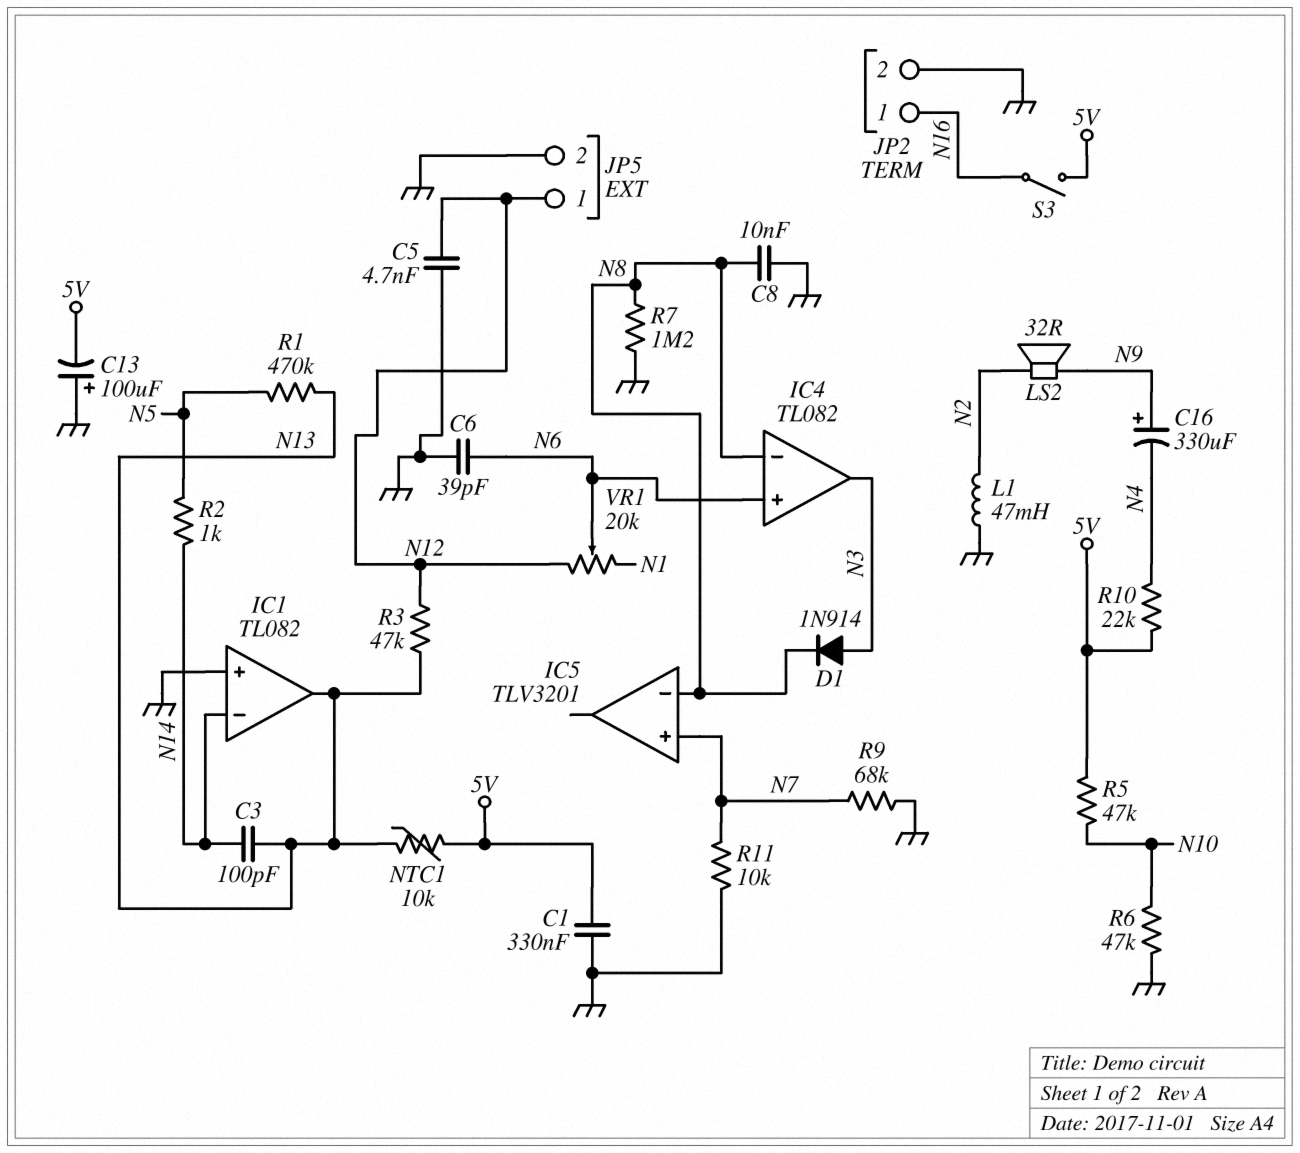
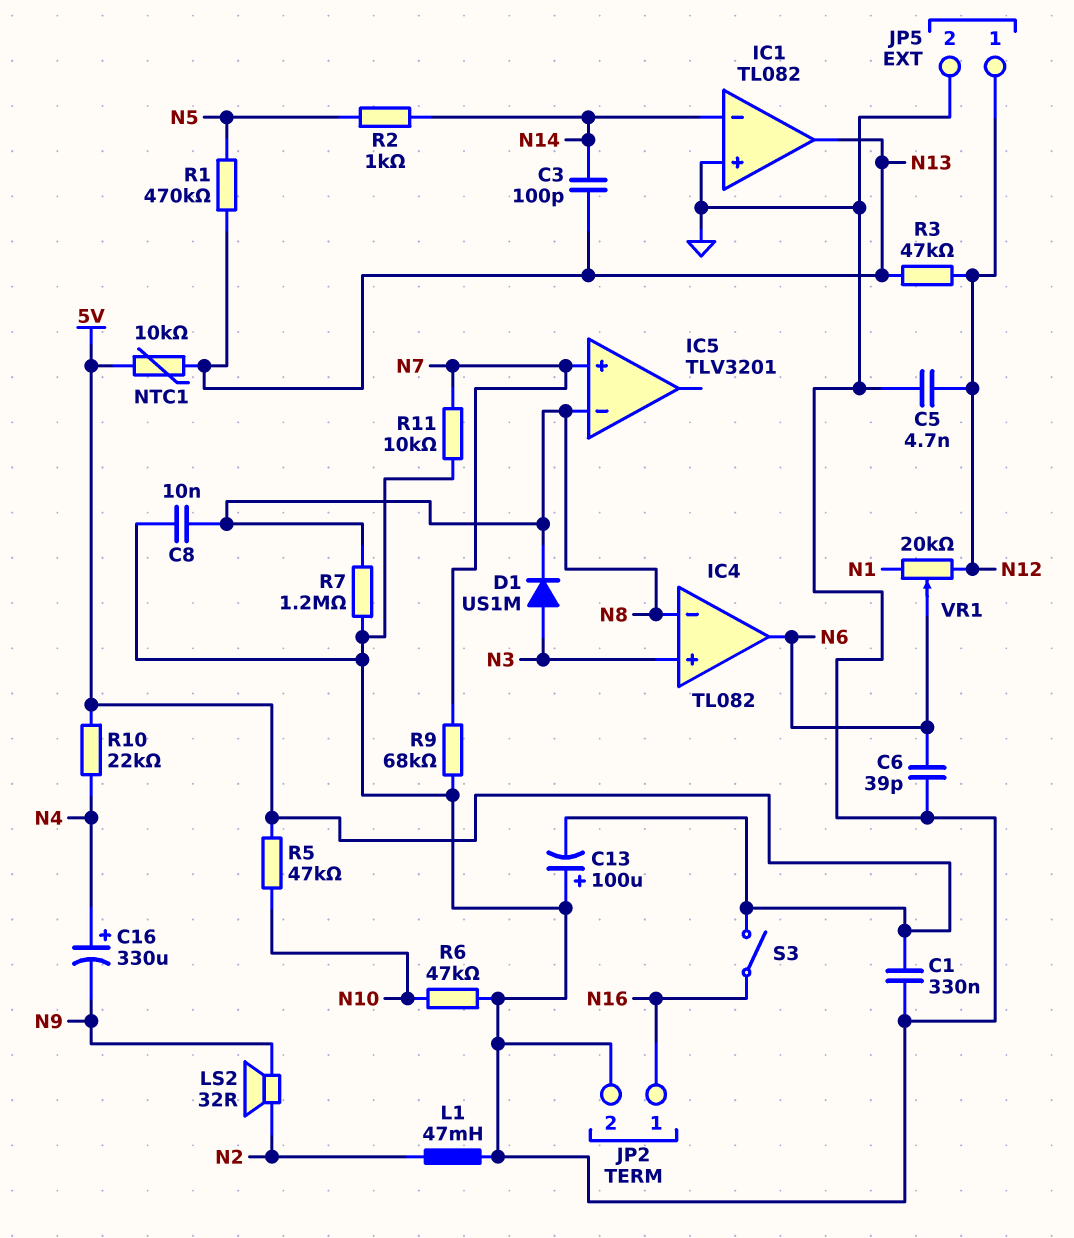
C16: 330uF (plus N9, minus N4) -> 330uF (plus N4, minus N9)
D1: diode 1N914 (A N3, K N8) -> diode US1M (A N3, K N8)
IC4 pin in+: N6 -> N3
IC4 pin out: N3 -> N6

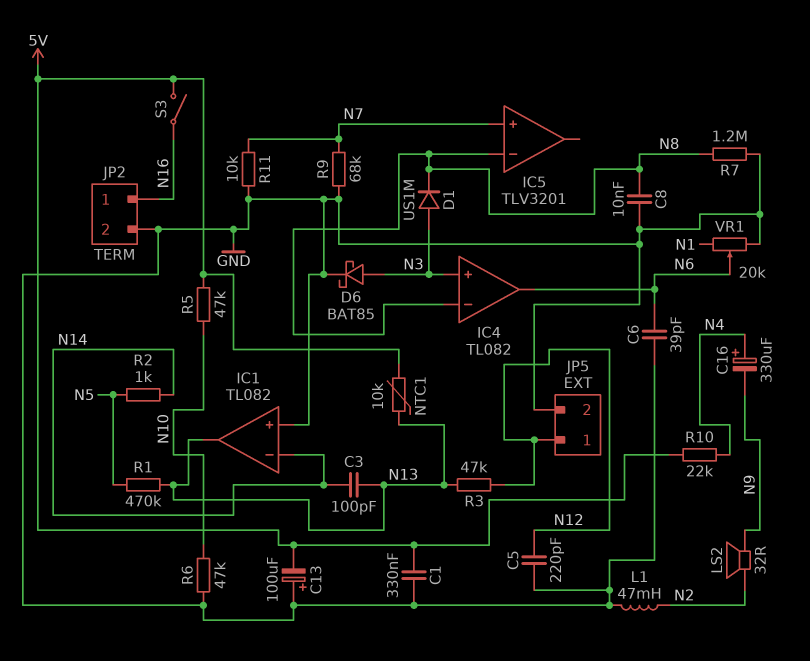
C5: 4.7nF (GND, N12) -> 220pF (GND, N12)
D6: none -> schottky BAT85 (A N3, K GND)
VR1: 20k (N1, N12, wiper N6) -> 20k (GND, N1, wiper N6)

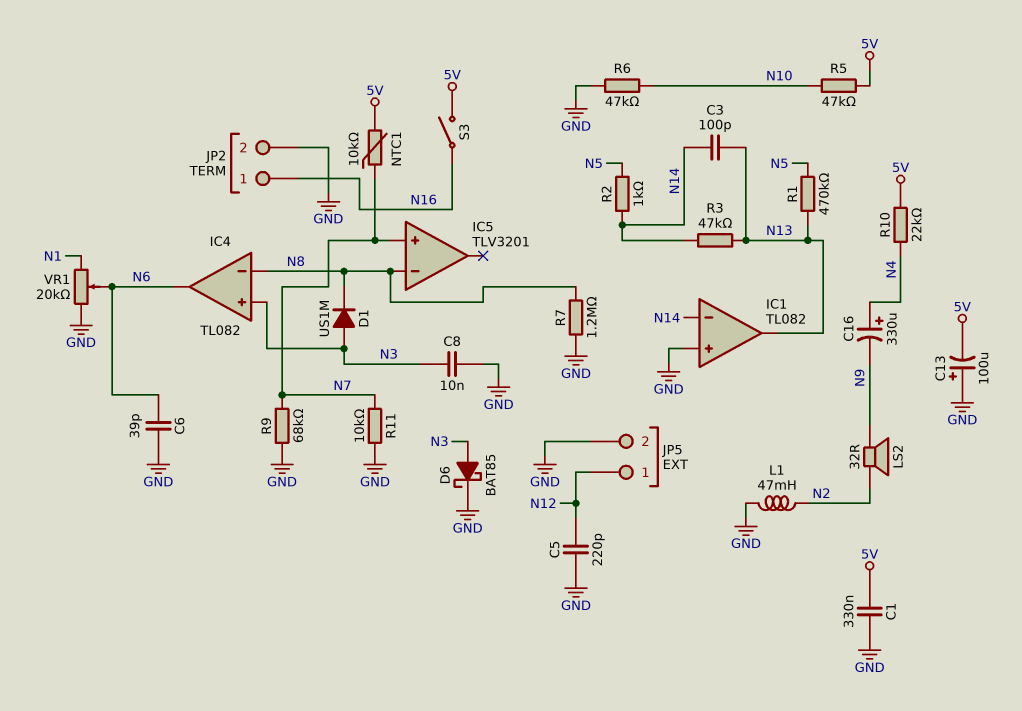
C8: 10nF (GND, N8) -> 10nF (GND, N3)
NTC1: 10k (5V, N13) -> 10k (5V, N7)
R3: 47k (N12, N13) -> 47k (N13, N14)

